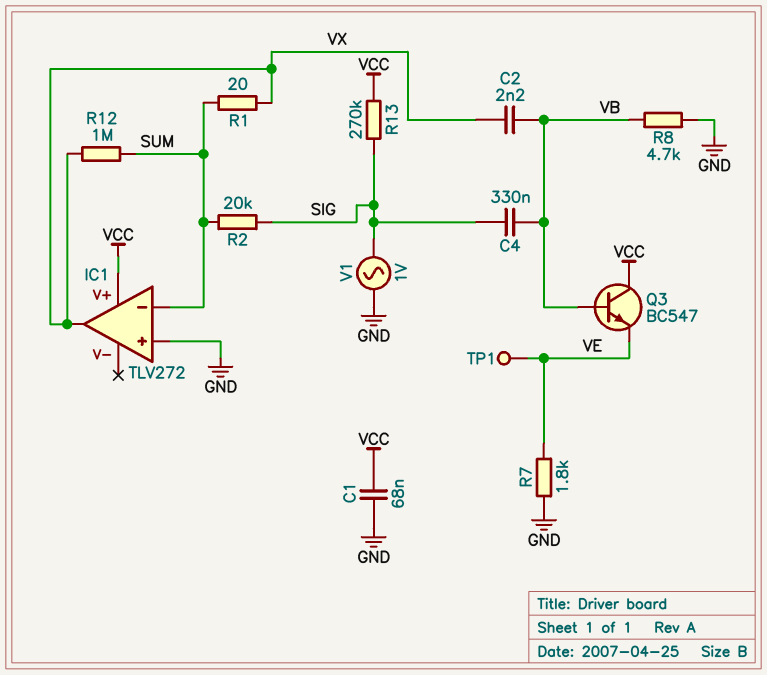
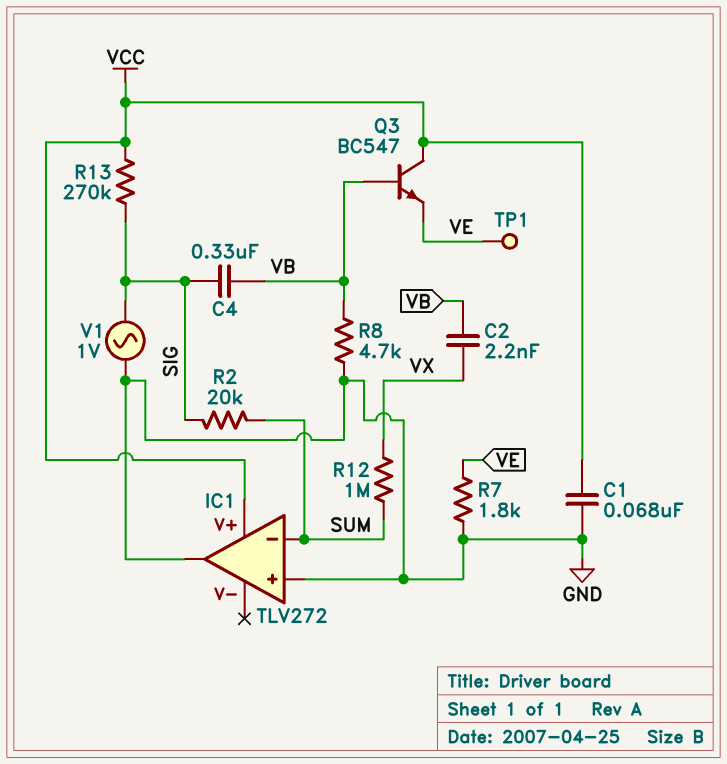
IC1 pin out: VX -> GND
R1: 20 (SUM, VX) -> none

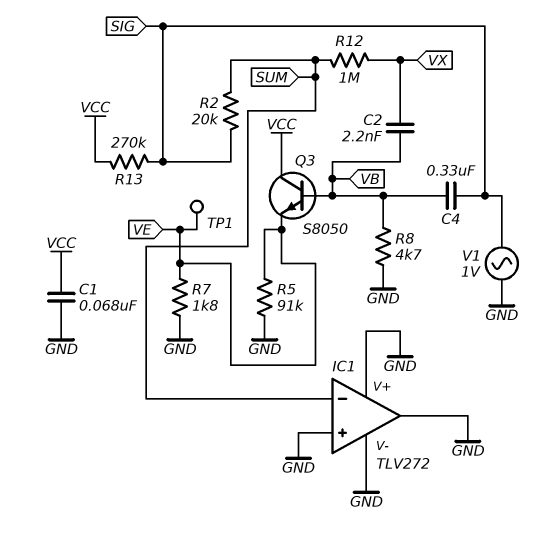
IC1 pin V+: VCC -> GND
IC1 pin V-: none -> GND
Q3: NPN BC547 (B VB, C VCC, E VE) -> NPN S8050 (B VB, C VCC, E VE)
R5: none -> 91k (GND, VE)

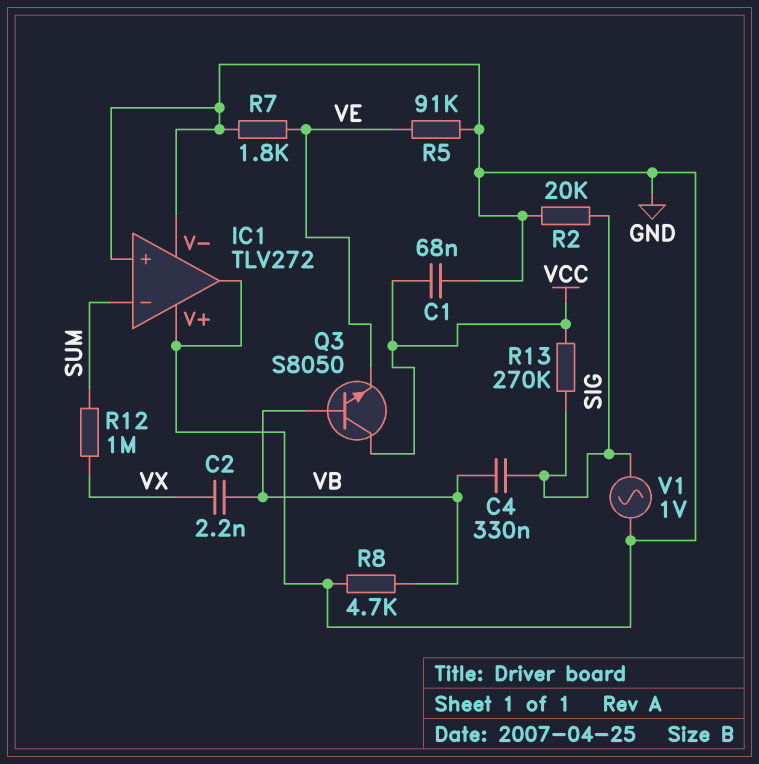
R2: 20k (SIG, SUM) -> 20k (GND, SIG)
TP1: test point (VE) -> none

